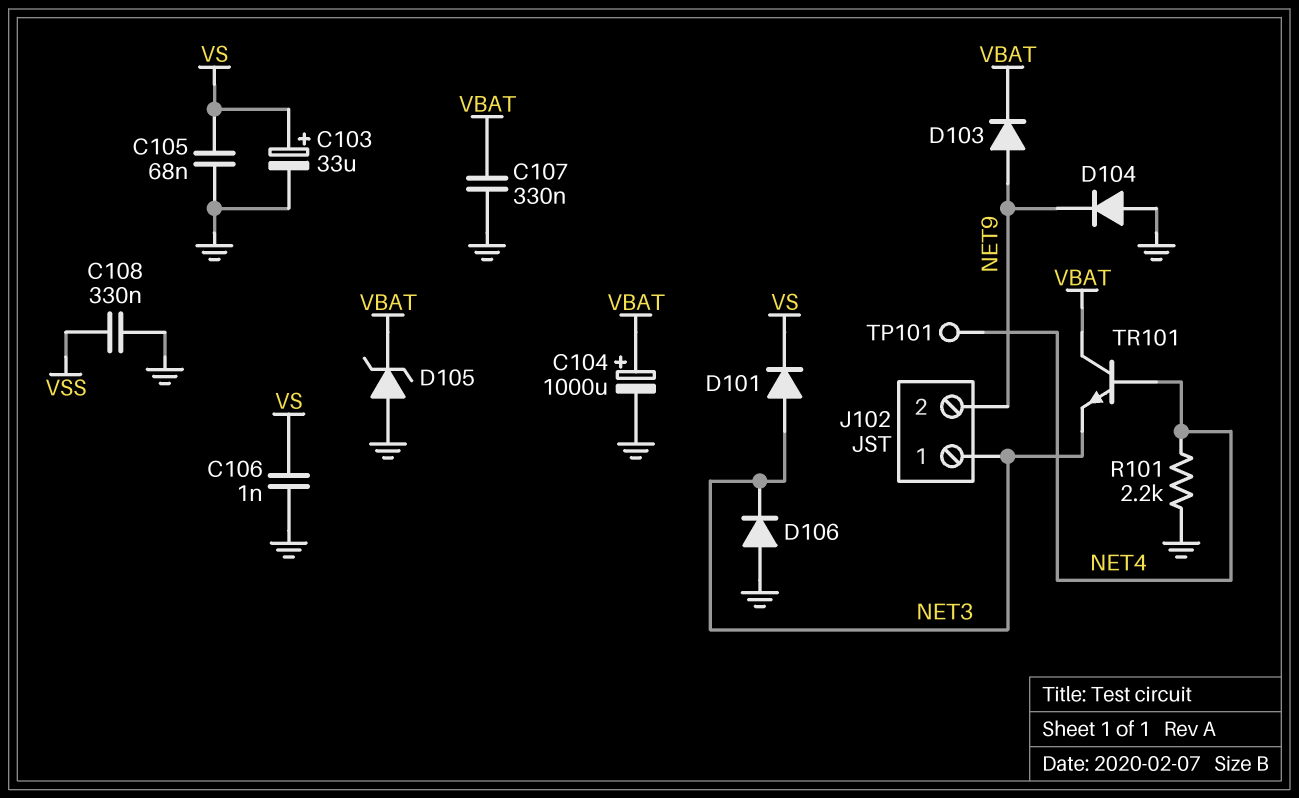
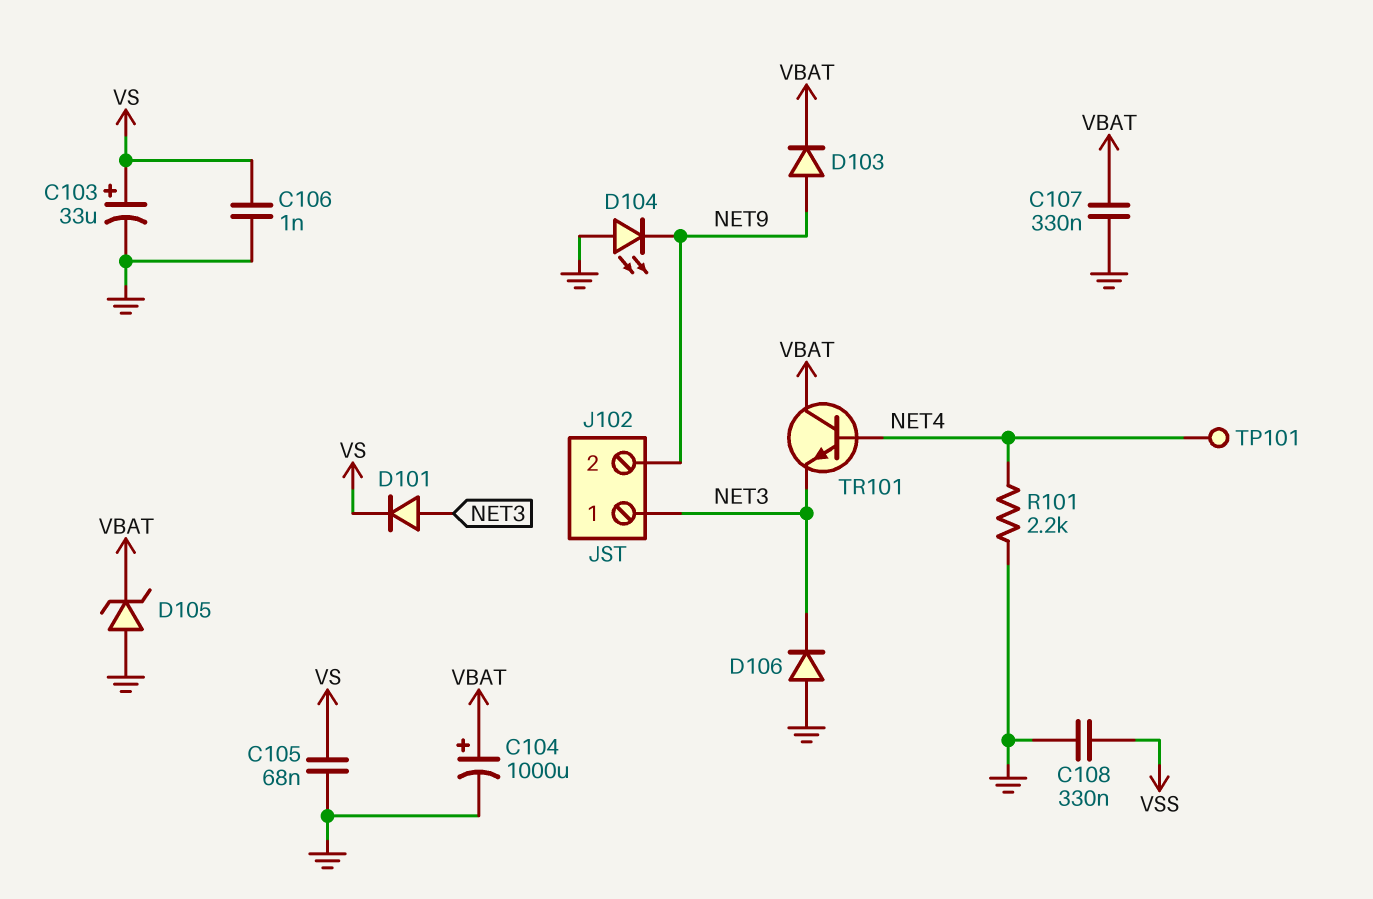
D104: diode (A GND, K NET9) -> LED (A GND, K NET9)

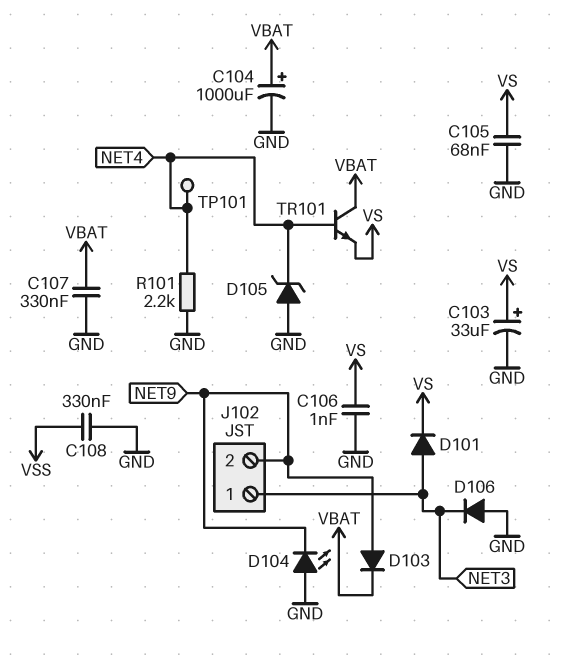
D105: zener (A GND, K VBAT) -> zener (A GND, K NET4)
TR101: NPN (B NET4, C VBAT, E NET3) -> NPN (B NET4, C VBAT, E VS)

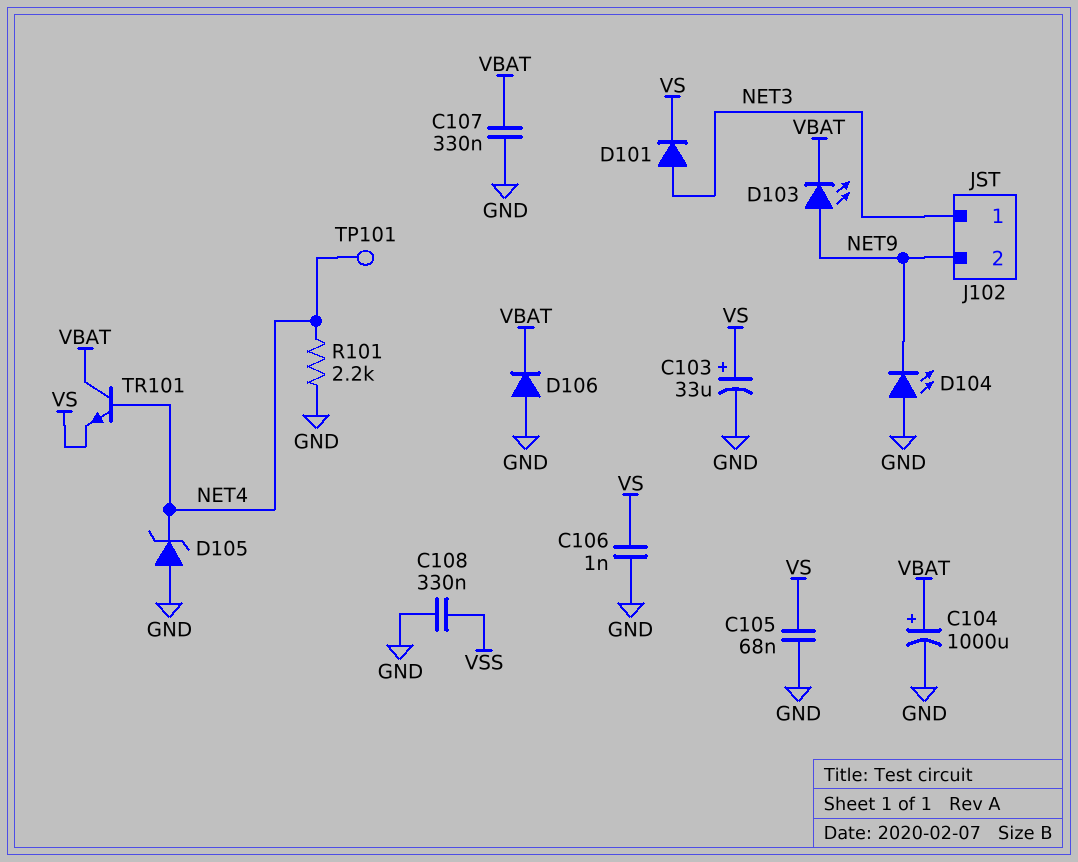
D103: diode (A NET9, K VBAT) -> LED (A NET9, K VBAT)
D106: diode (A GND, K NET3) -> diode (A GND, K VBAT)

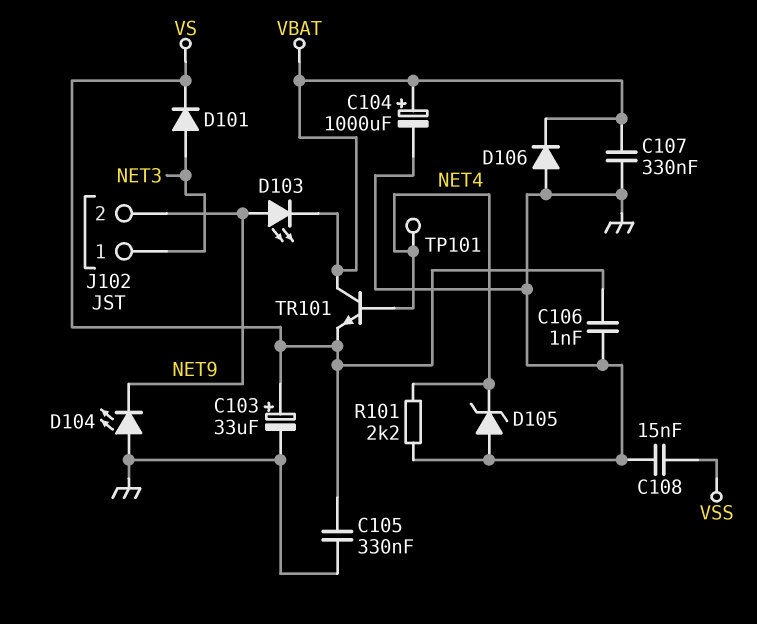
C105: 68nF (GND, VS) -> 330nF (GND, VS)
C108: 330nF (GND, VSS) -> 15nF (GND, VSS)

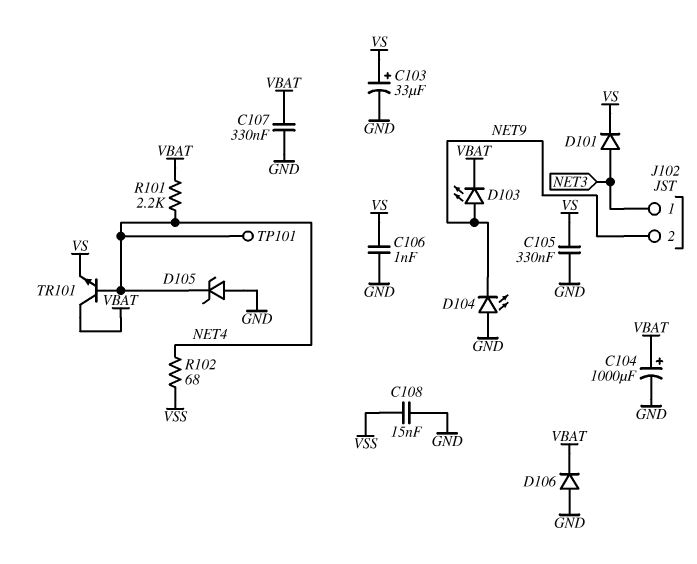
R101: 2.2k (GND, NET4) -> 2.2k (NET4, VBAT)
R102: none -> 68 (NET4, VSS)

